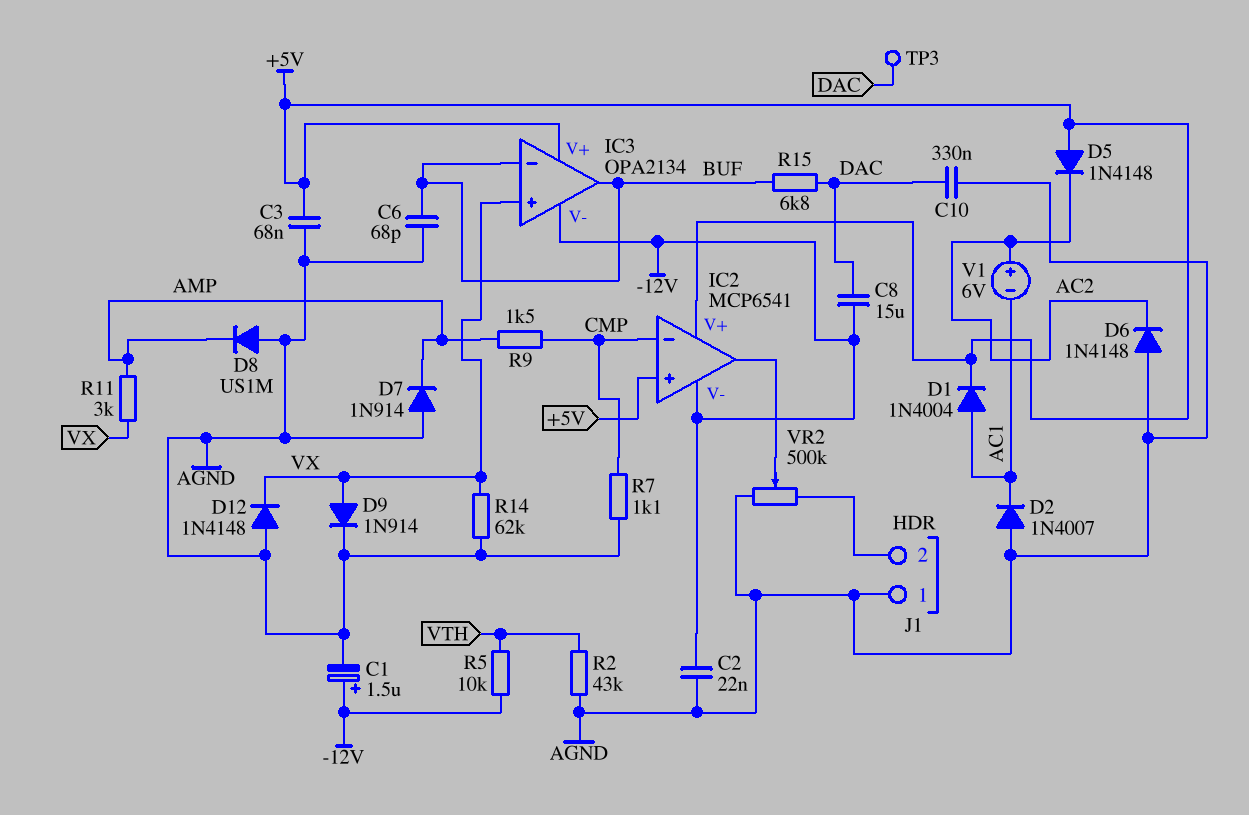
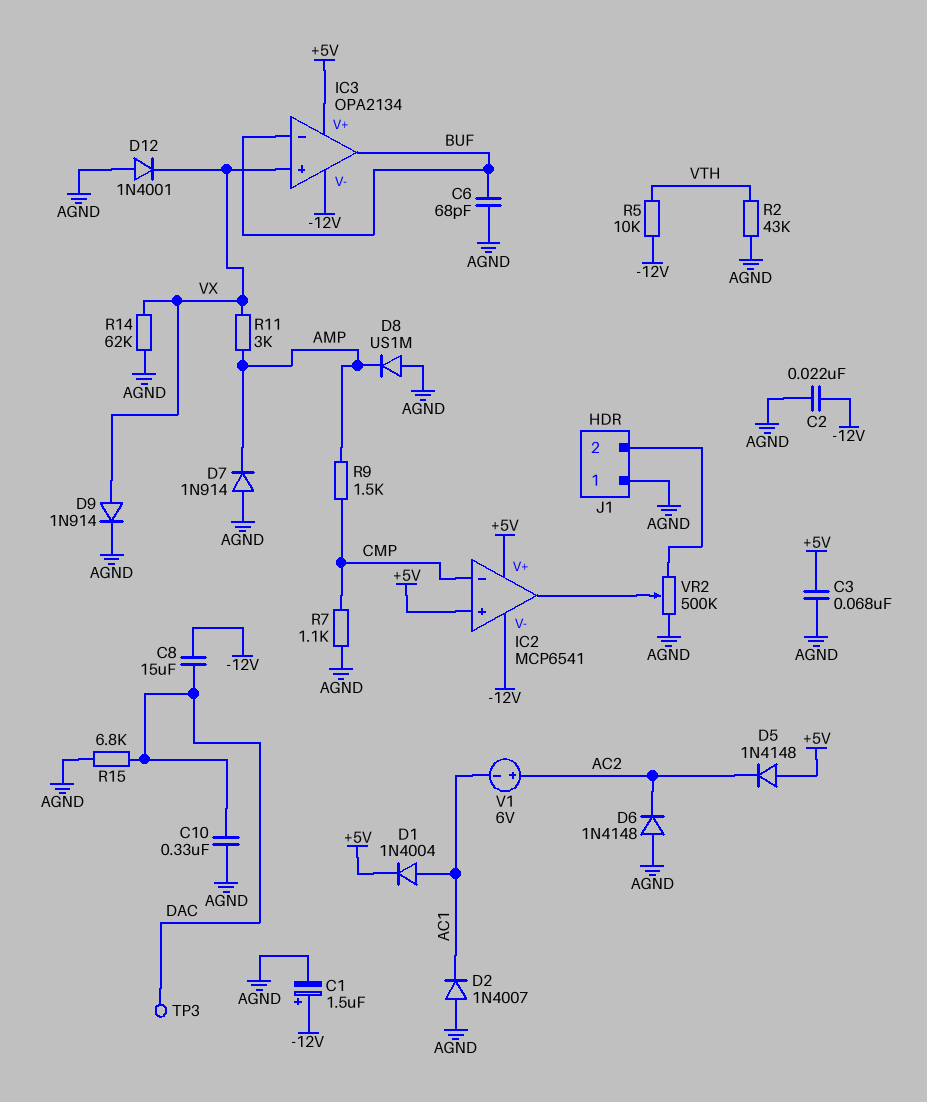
D12: diode 1N4148 (A AGND, K VX) -> diode 1N4001 (A AGND, K VX)
R15: 6.8k (BUF, DAC) -> 6.8k (AGND, DAC)

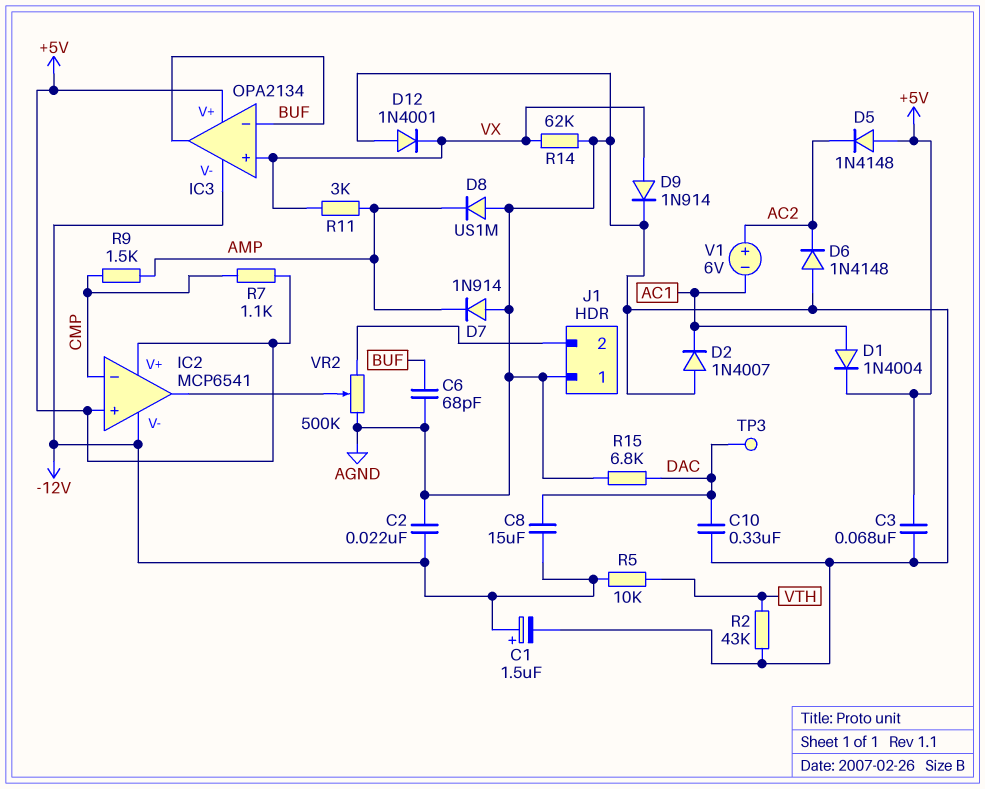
R7: 1.1k (AGND, CMP) -> 1.1k (+5V, CMP)

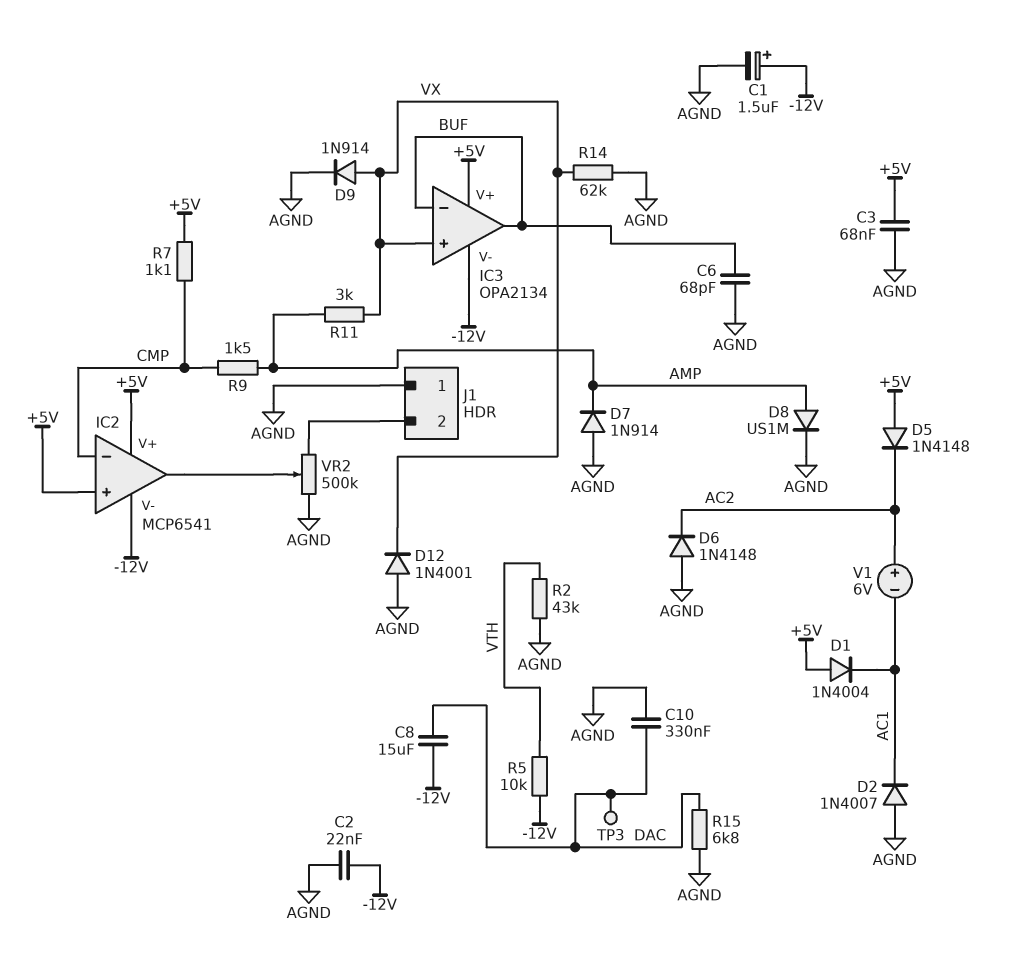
D1: diode 1N4004 (A AC1, K +5V) -> diode 1N4004 (A +5V, K AC1)
D8: diode US1M (A AGND, K AMP) -> diode US1M (A AMP, K AGND)

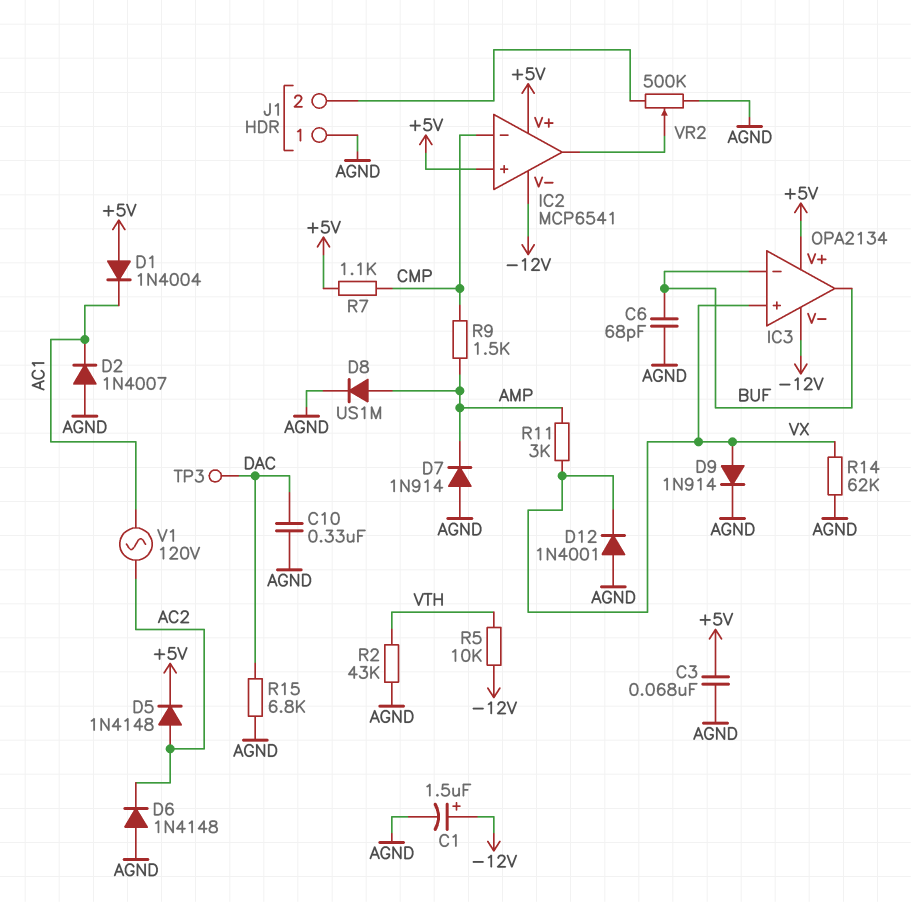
C2: 22nF (-12V, AGND) -> none
C8: 15uF (-12V, DAC) -> none
D5: diode 1N4148 (A +5V, K AC2) -> diode 1N4148 (A AC2, K +5V)
V1: 6V (plus AC2, minus AC1) -> AC 120V (AC1, AC2)

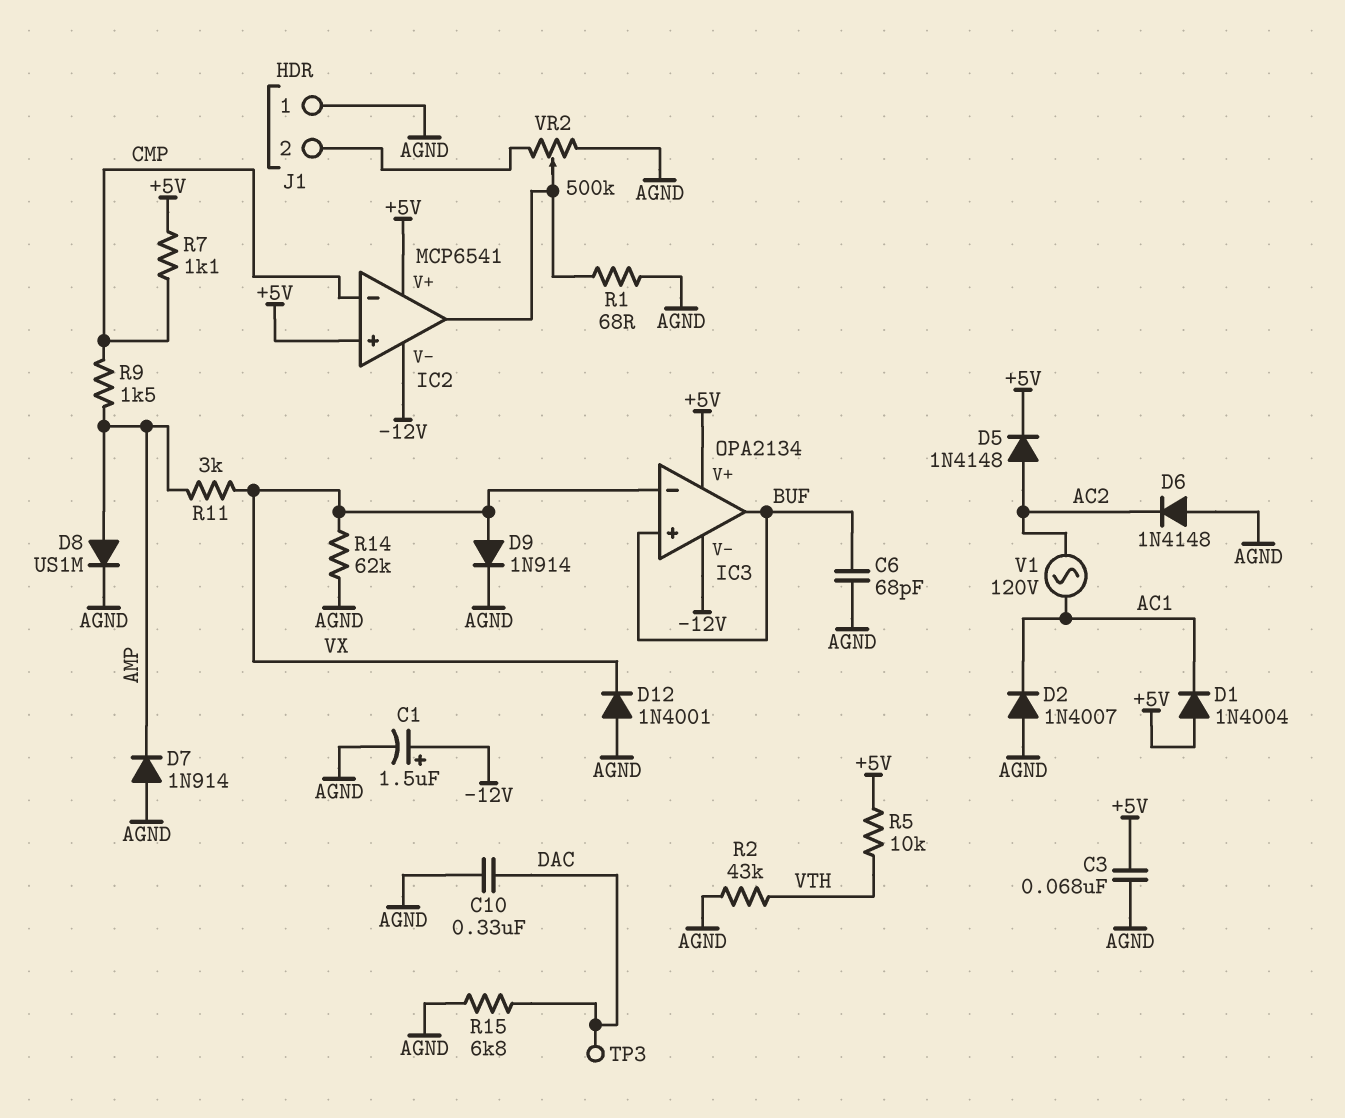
IC3 pin in+: VX -> BUF
IC3 pin in-: BUF -> VX
R1: none -> 68 (AGND, IC2/out)
R5: 10k (-12V, VTH) -> 10k (+5V, VTH)

